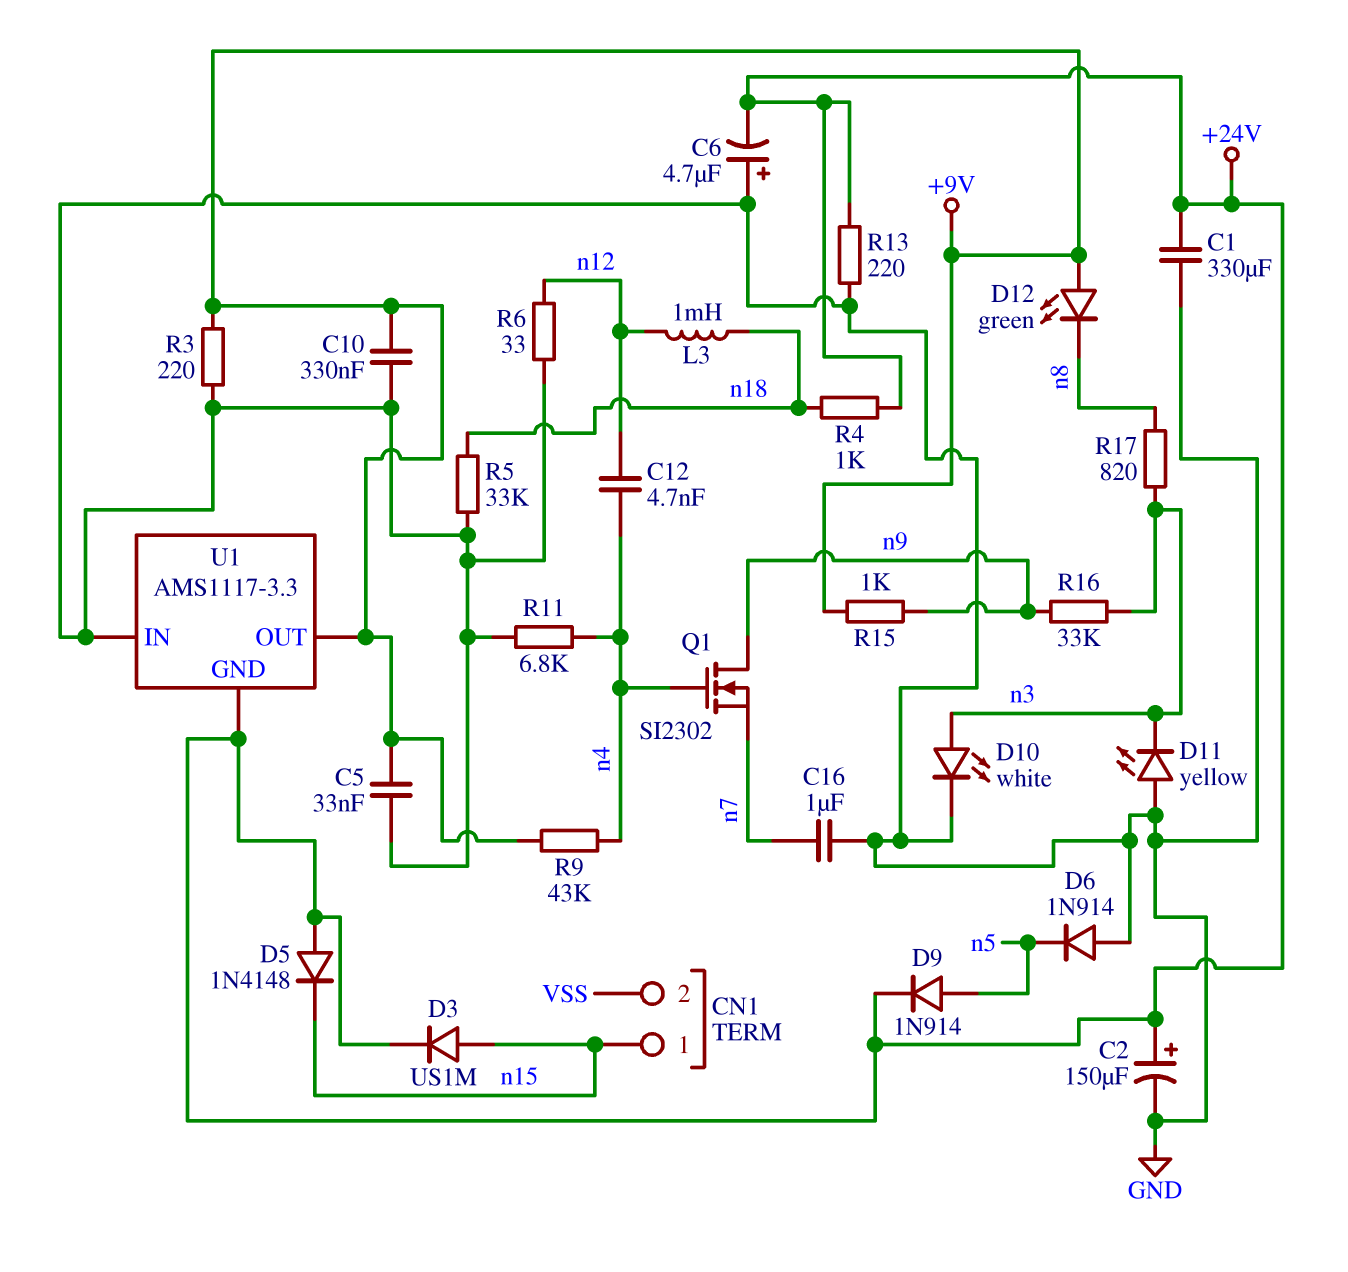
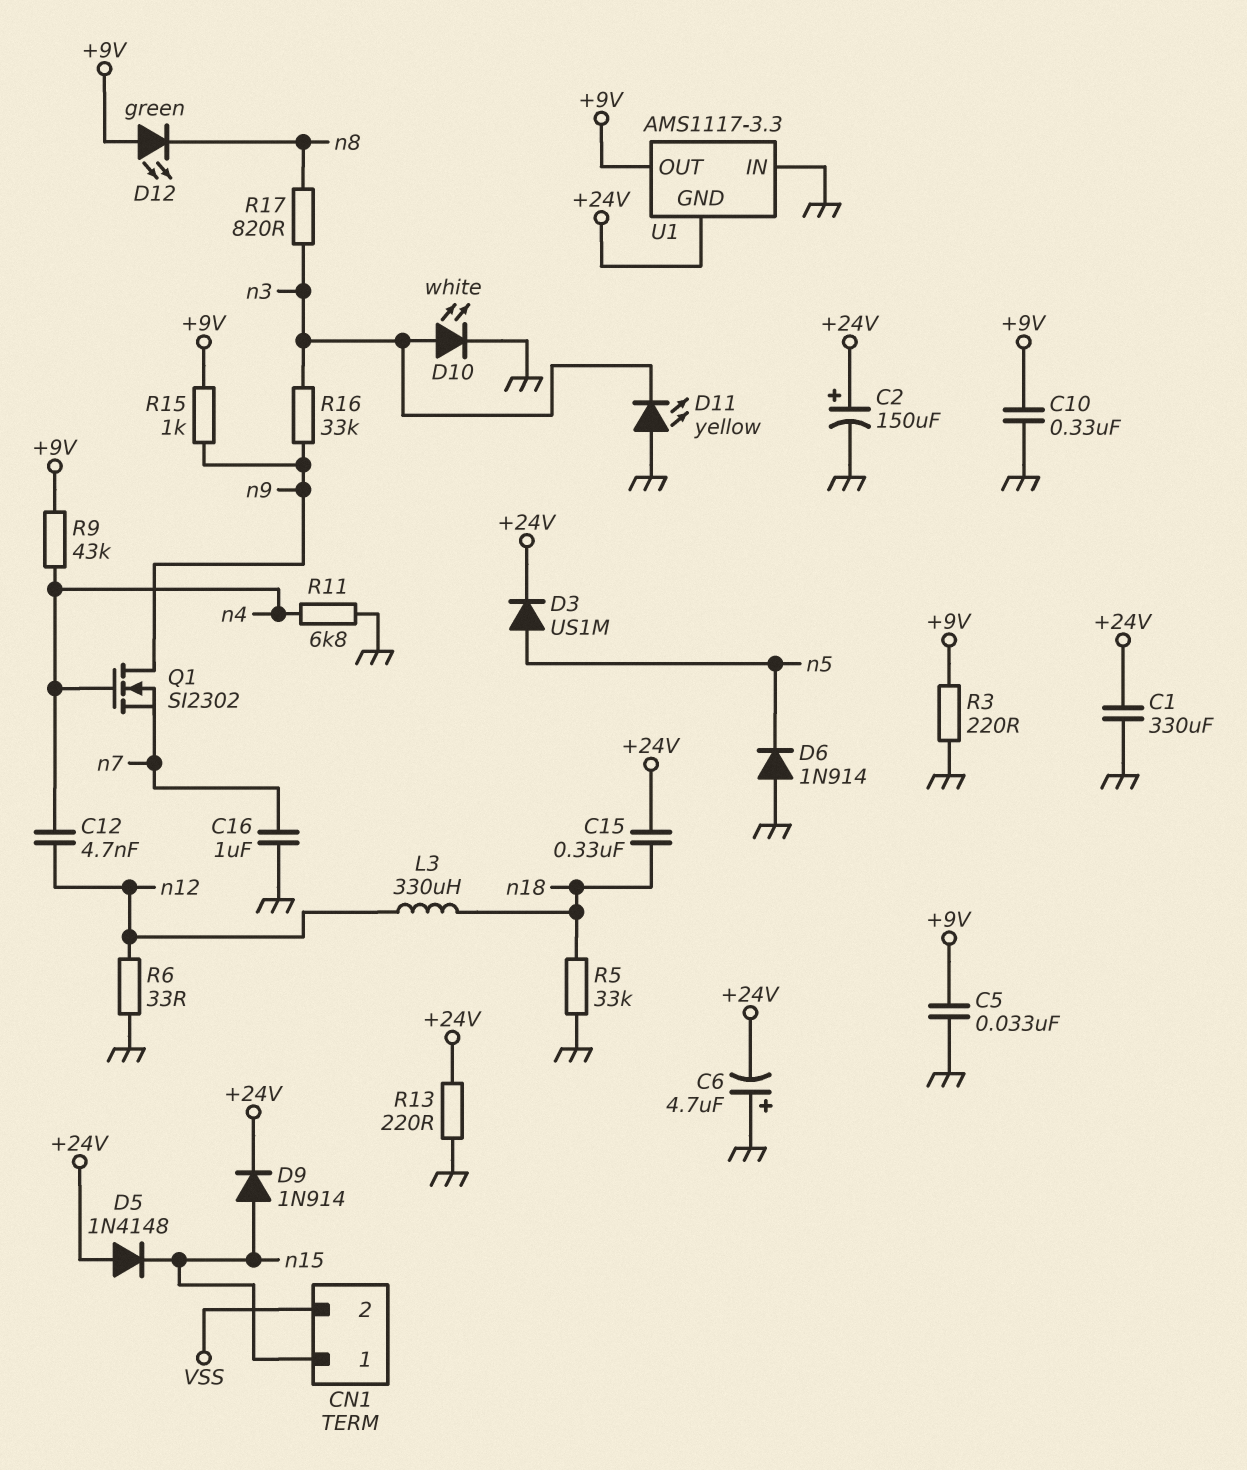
C15: none -> 330nF (+24V, n18)
D3: diode US1M (A n15, K +24V) -> diode US1M (A n5, K +24V)
D9: diode 1N914 (A n5, K +24V) -> diode 1N914 (A n15, K +24V)
L3: 1mH (n12, n18) -> 330uH (n12, n18)
R4: 1k (+24V, n18) -> none

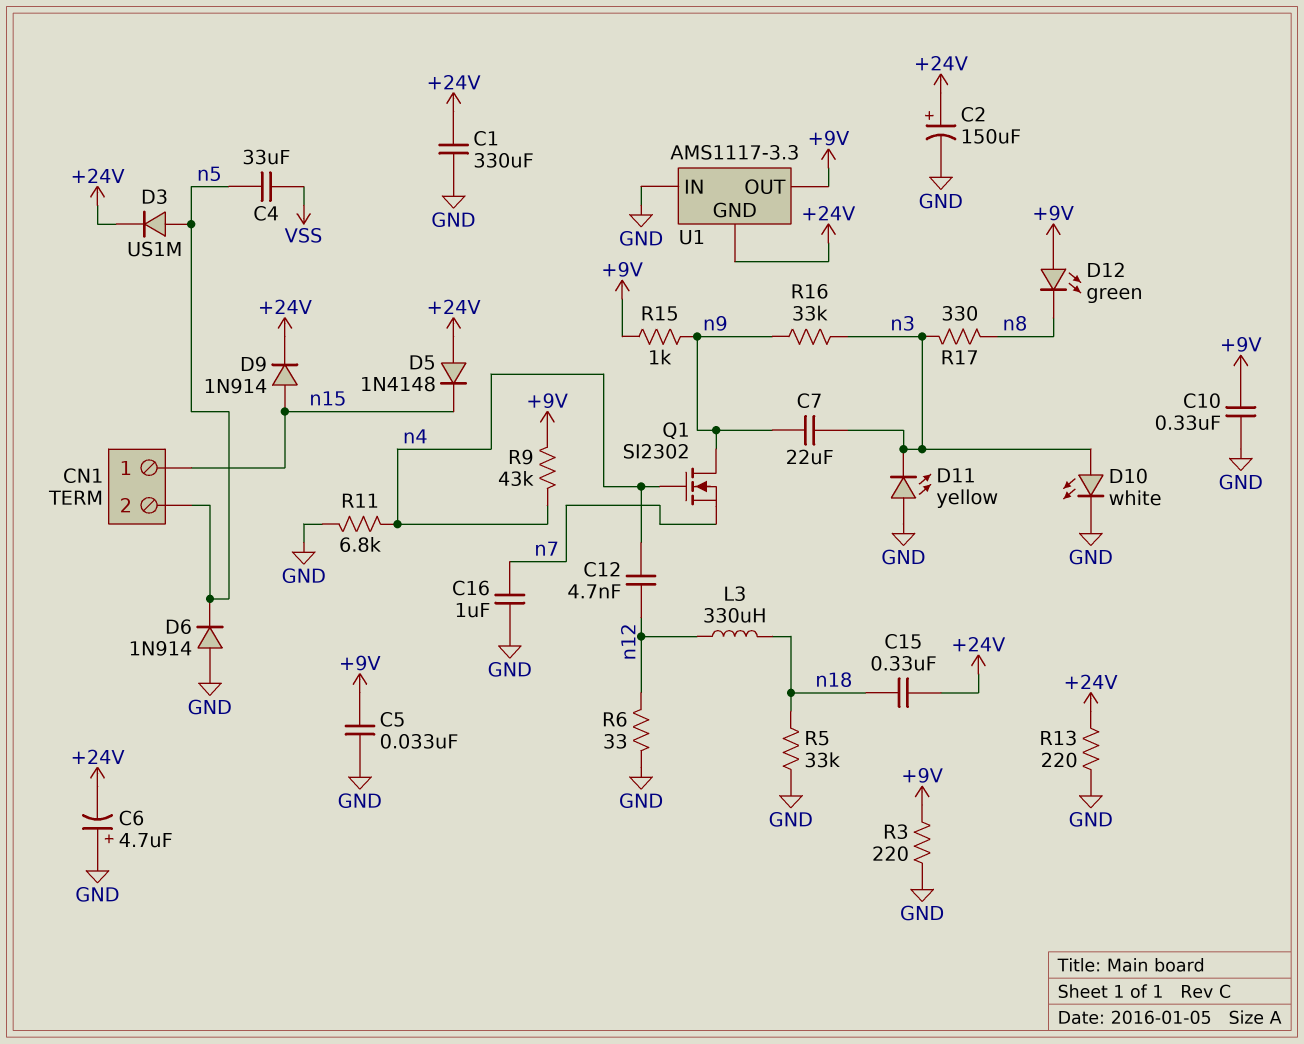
C4: none -> 33uF (VSS, n5)
C7: none -> 22uF (n3, n9)
CN1 pin 2: VSS -> n5
R17: 820 (n3, n8) -> 330 (n3, n8)

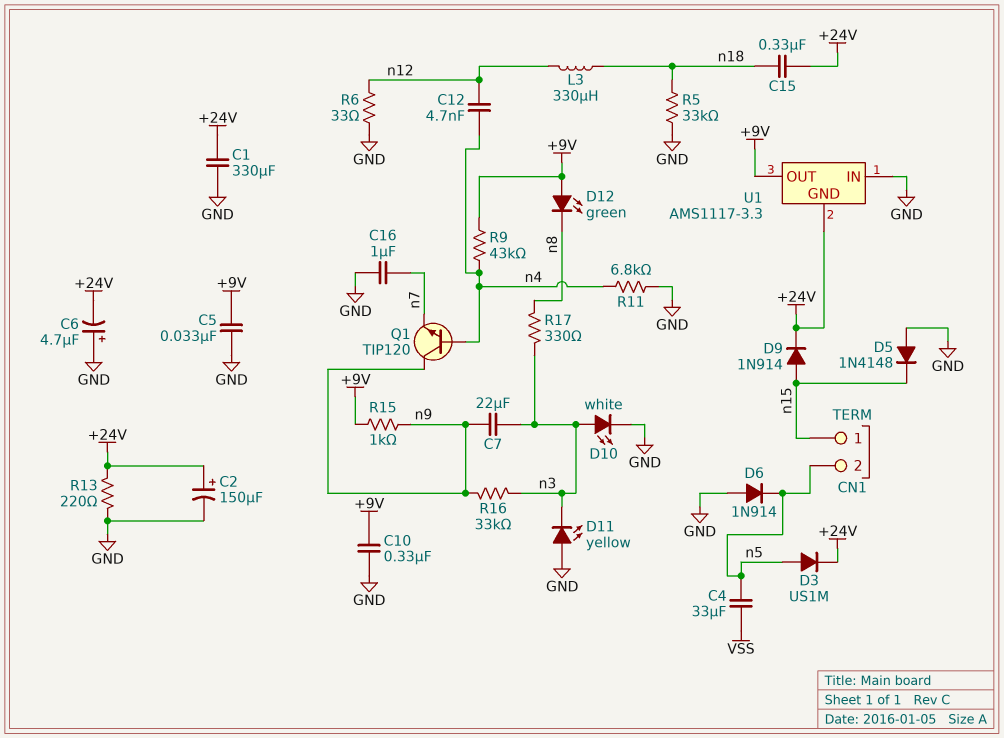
D5: diode 1N4148 (A +24V, K n15) -> diode 1N4148 (A GND, K n15)
Q1: NMOS SI2302 (G n4, D n9, S n7) -> NPN TIP120 (B n4, C n9, E n7)
R3: 220 (+9V, GND) -> none

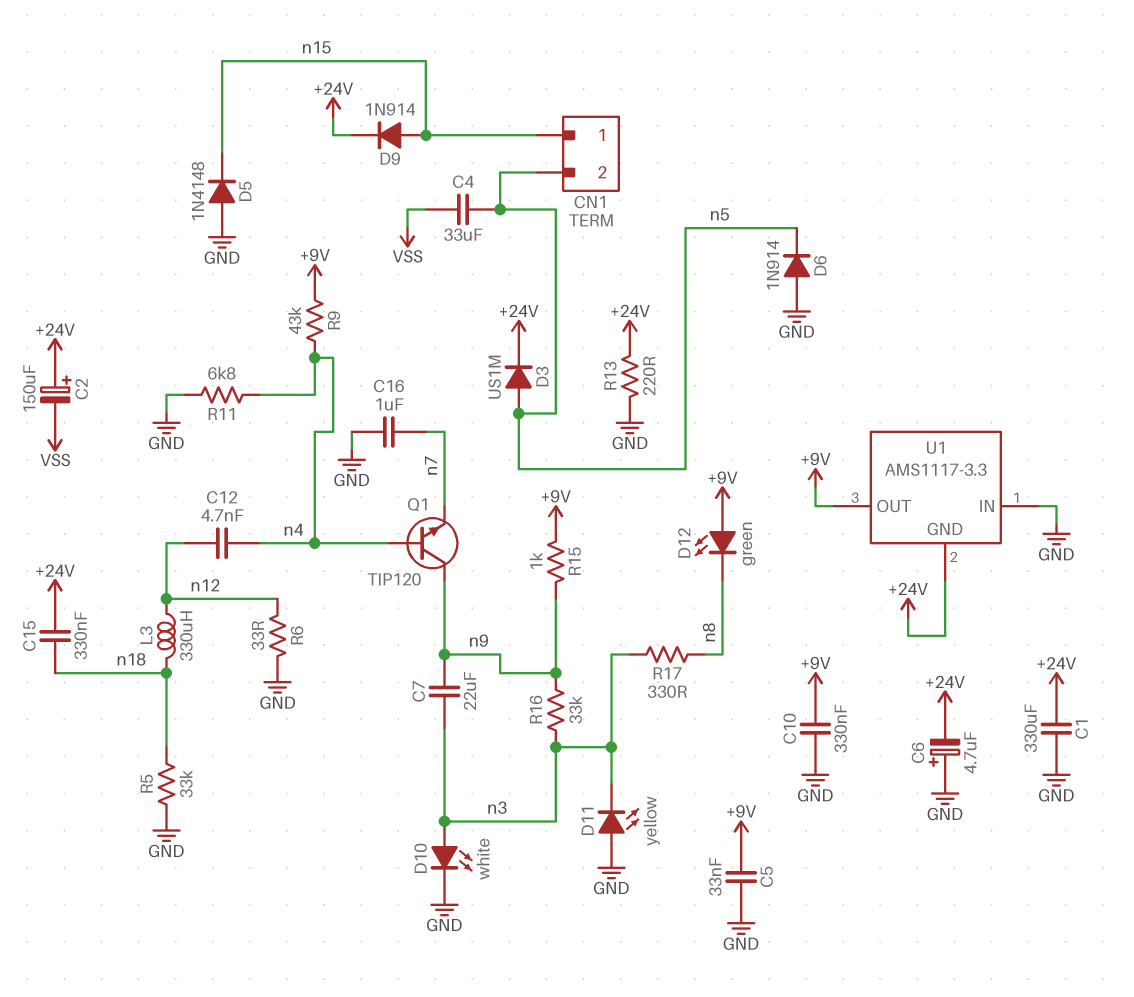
C2: 150uF (plus +24V, minus GND) -> 150uF (plus +24V, minus VSS)

